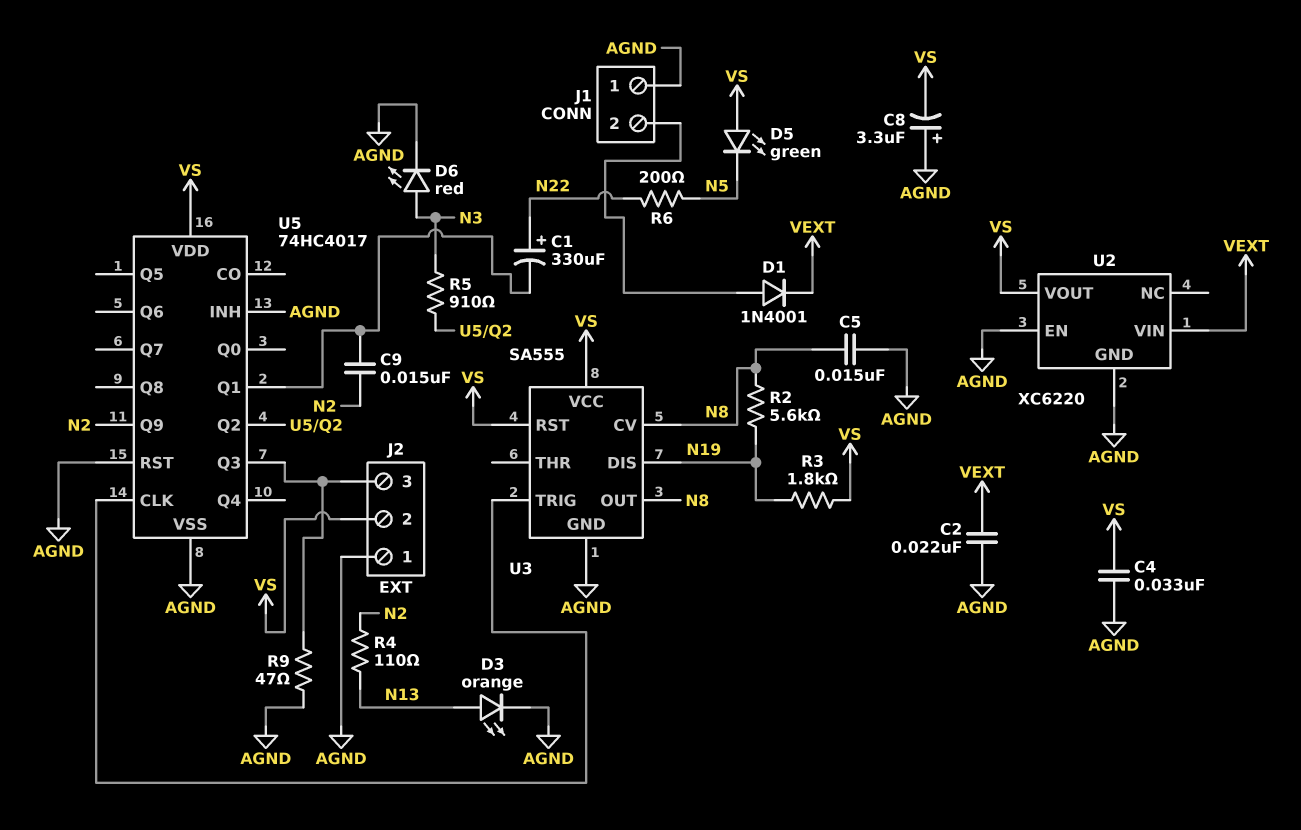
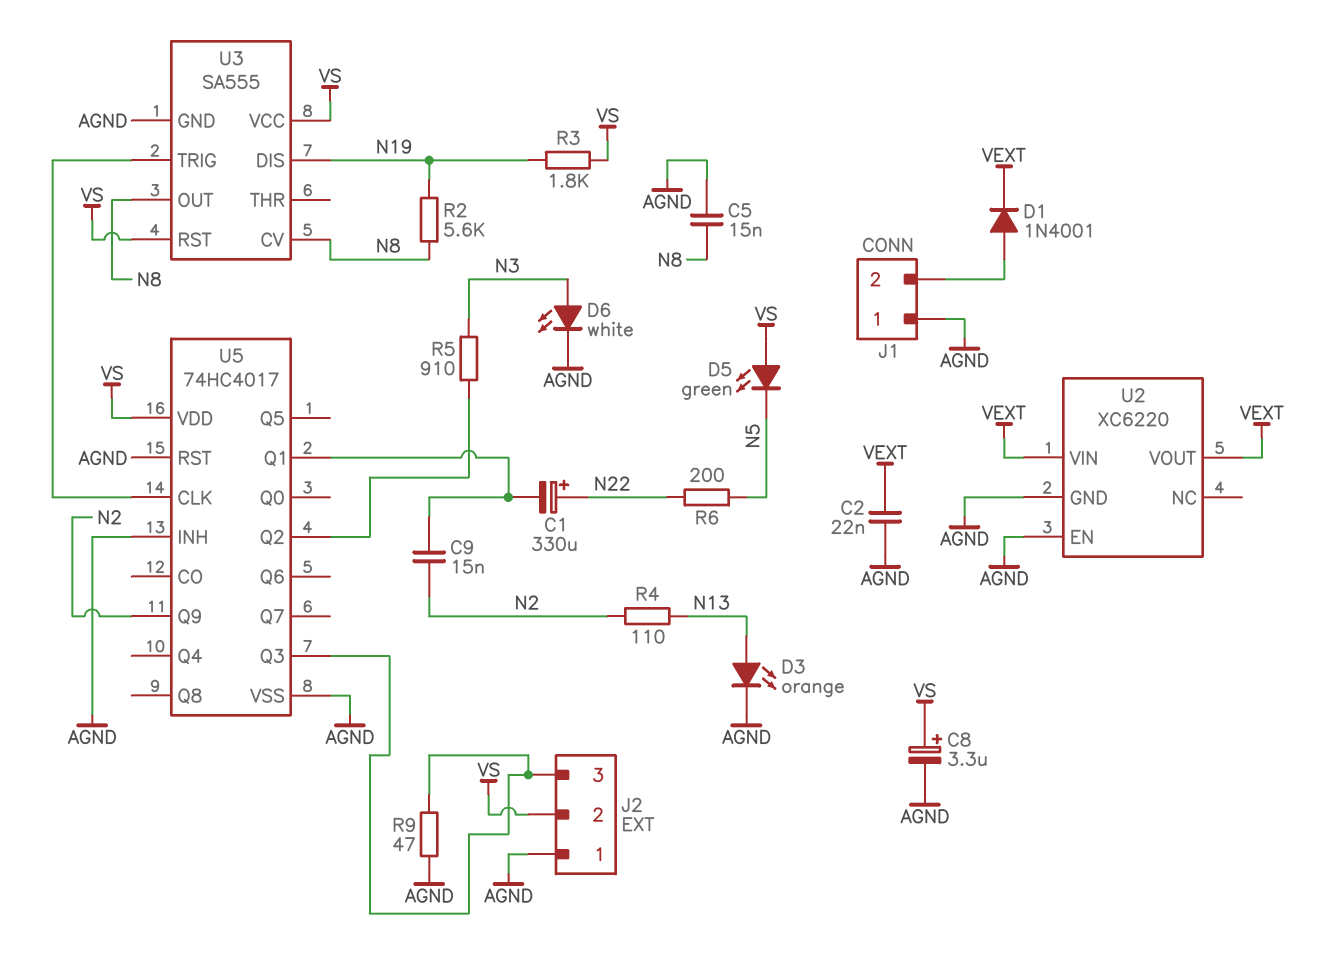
C4: 33nF (AGND, VS) -> none
C8: 3.3uF (plus AGND, minus VS) -> 3.3uF (plus VS, minus AGND)
D6: LED red (A N3, K AGND) -> LED white (A N3, K AGND)
U2 pin VOUT: VS -> VEXT

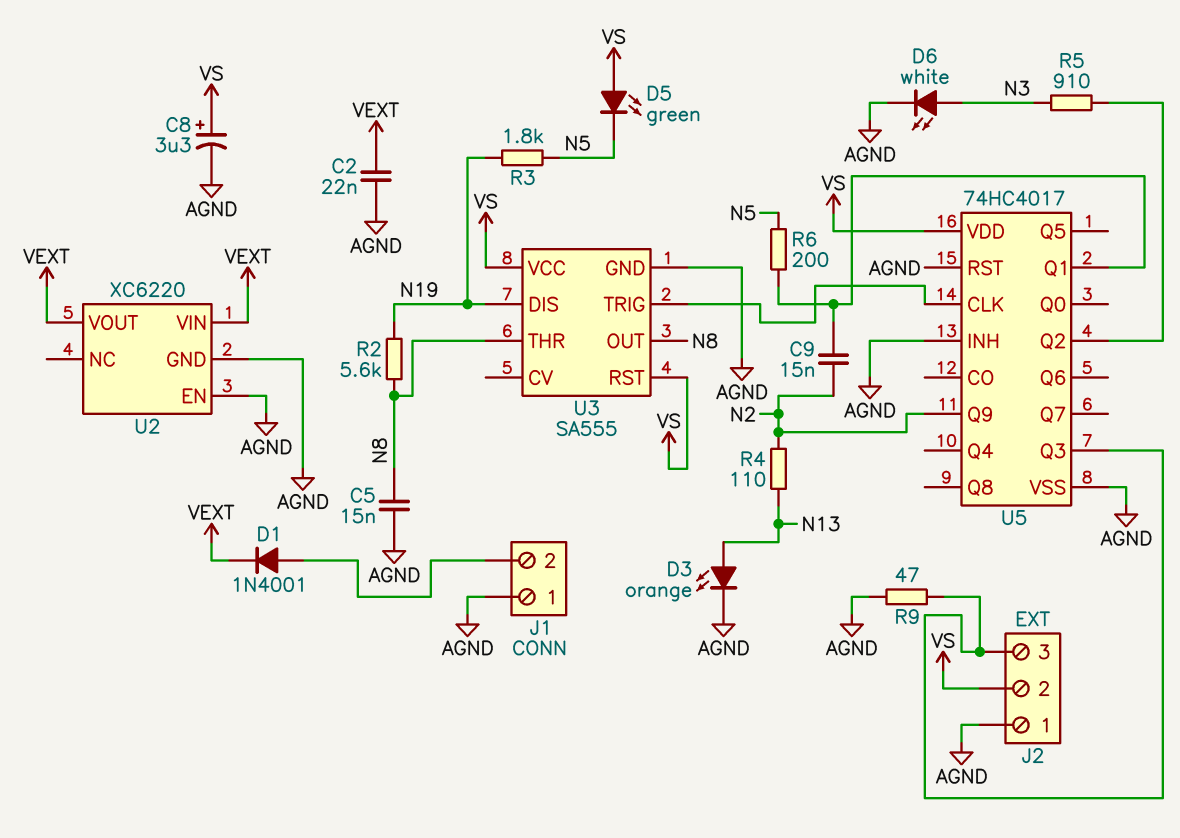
C1: 330uF (plus N22, minus U5/Q1) -> none
R3: 1.8k (N19, VS) -> 1.8k (N5, N19)
R6: 200 (N5, N22) -> 200 (N5, U5/Q1)
U3 pin CV: N8 -> none
U3 pin THR: none -> N8

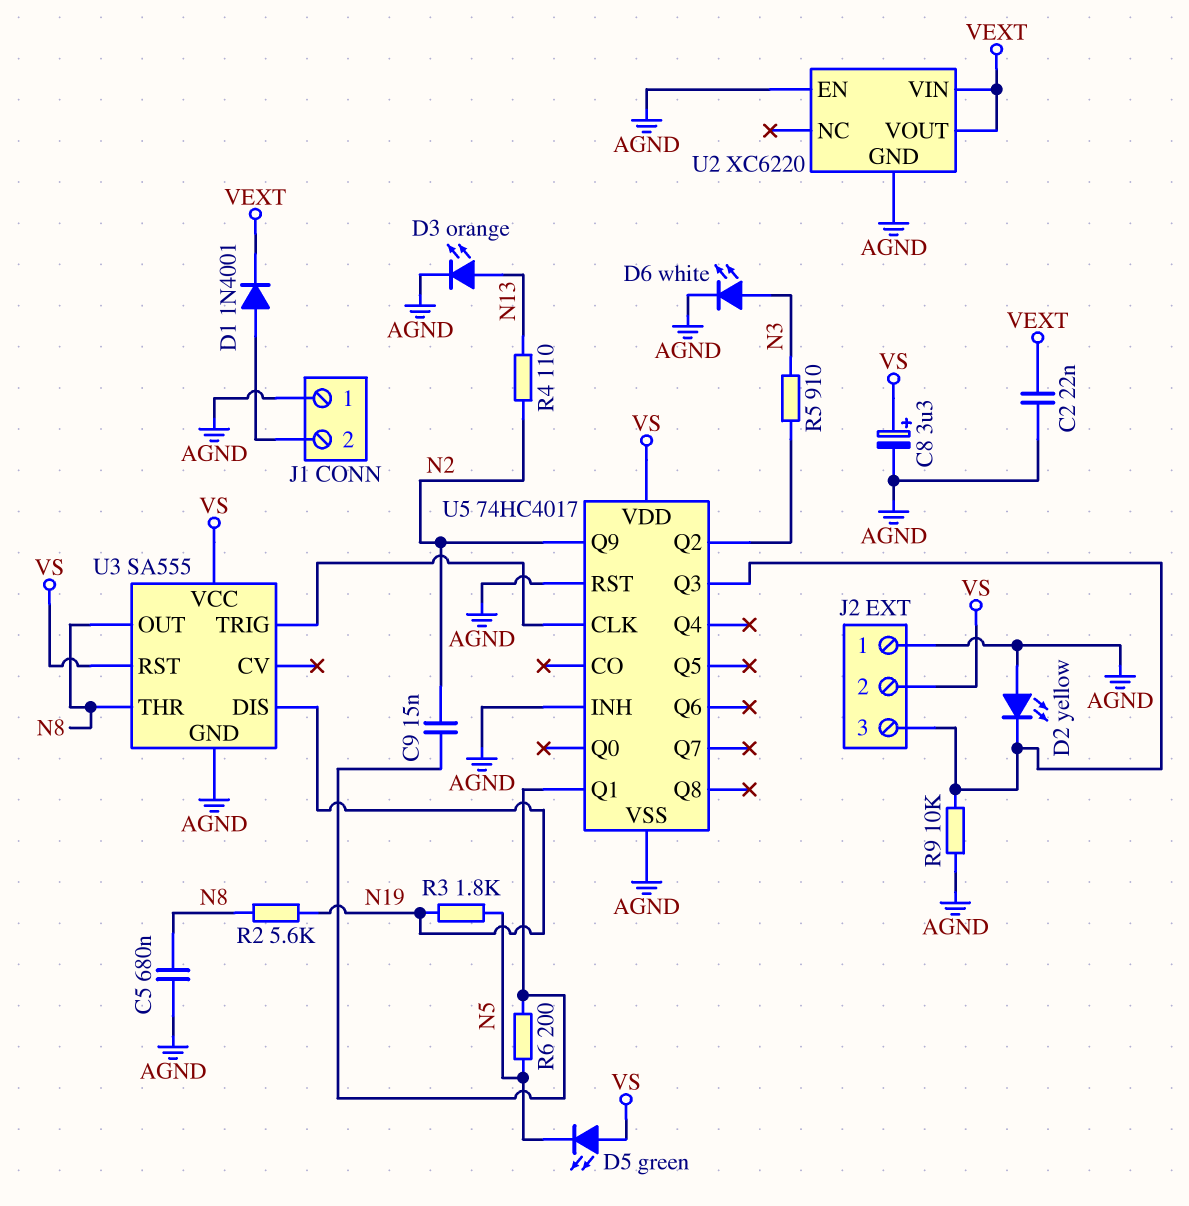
C5: 15nF (AGND, N8) -> 680nF (AGND, N8)
D2: none -> LED yellow (A AGND, K J2/3)
R9: 47 (AGND, J2/3) -> 10k (AGND, J2/3)

